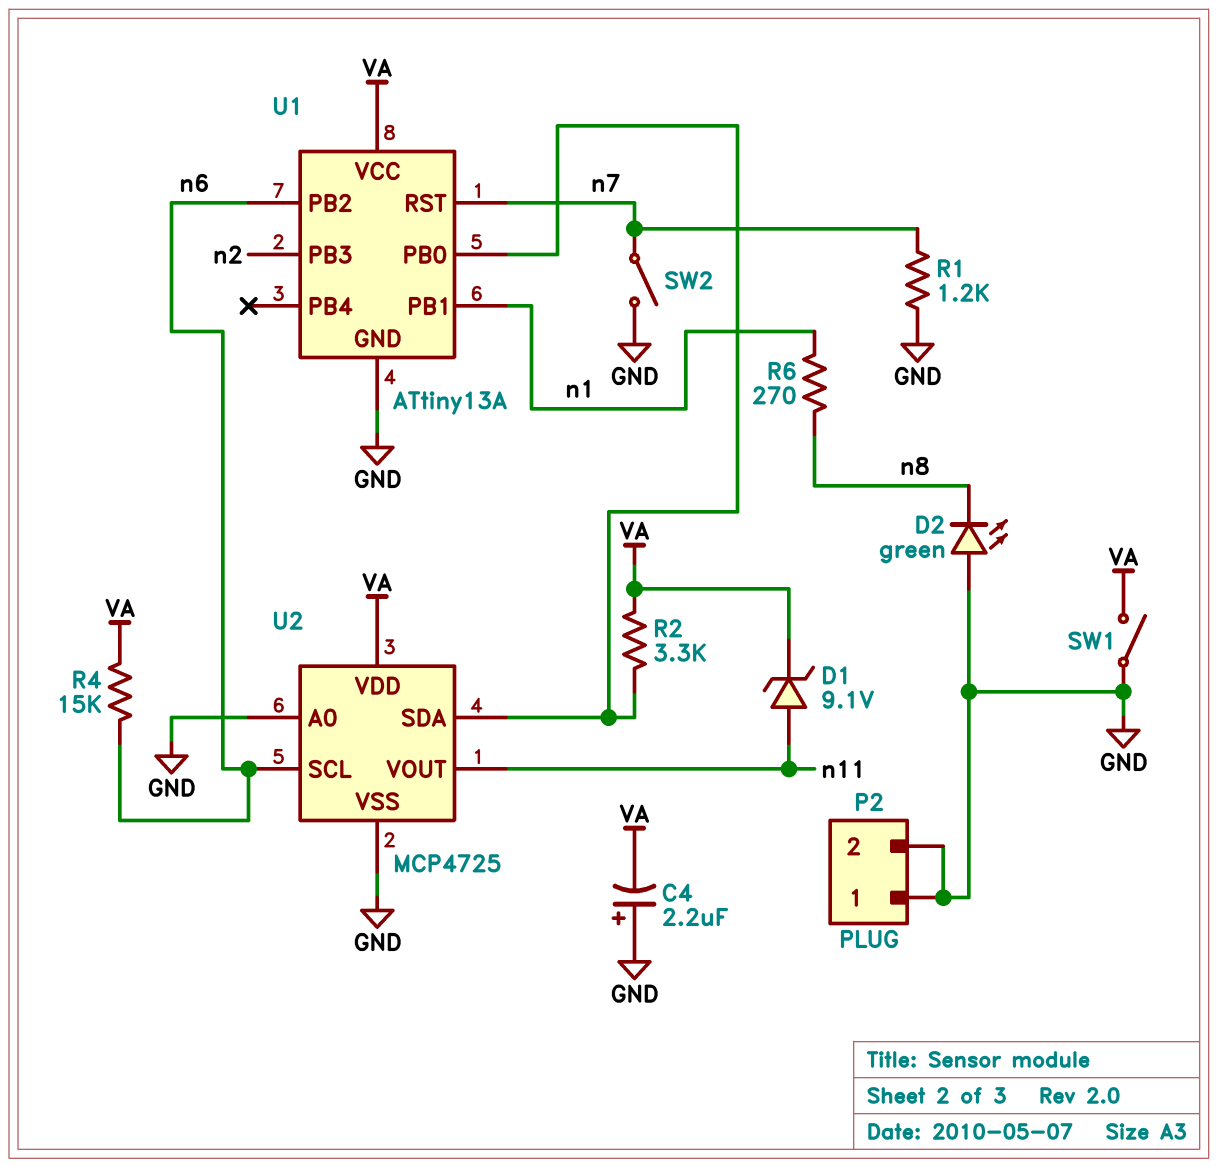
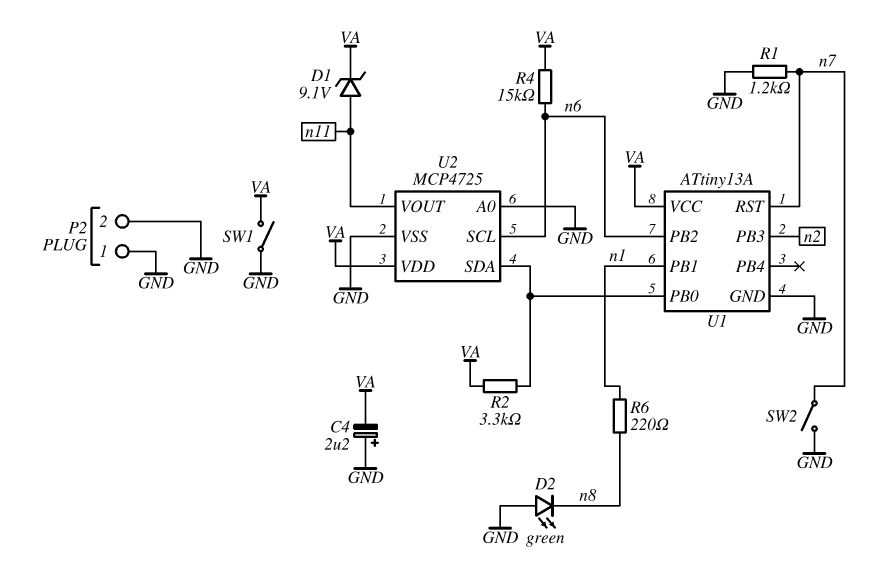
R6: 270 (n1, n8) -> 220 (n1, n8)

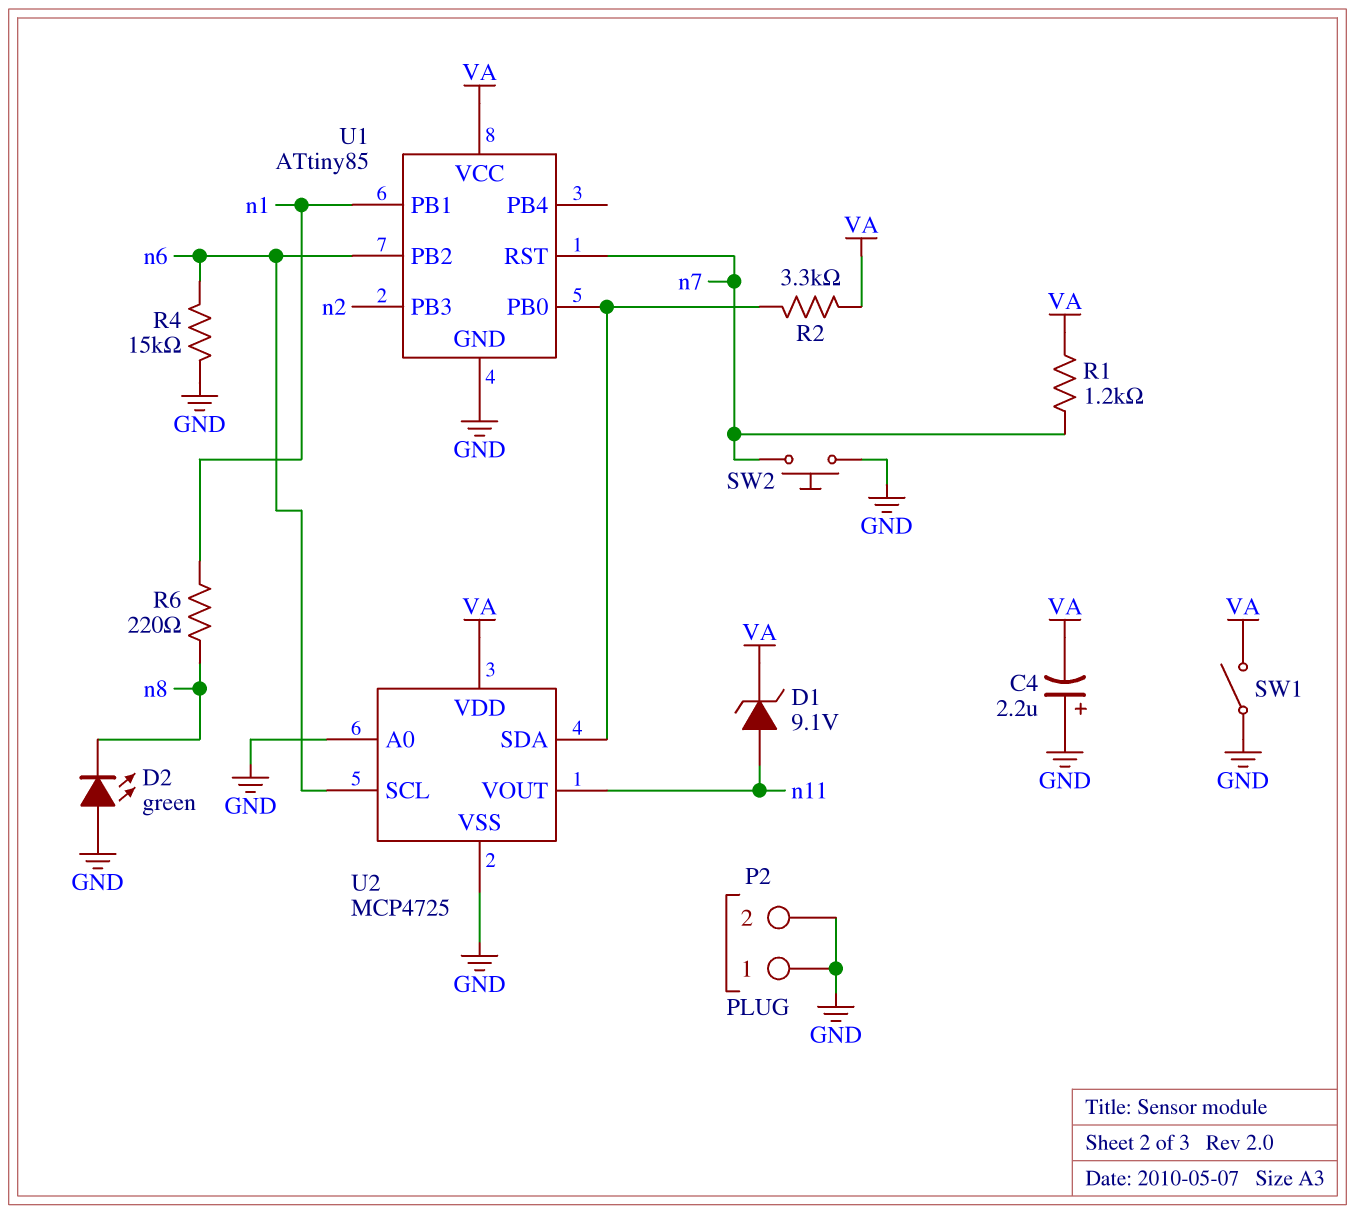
R1: 1.2k (GND, n7) -> 1.2k (VA, n7)
R4: 15k (VA, n6) -> 15k (GND, n6)
SW2: switch (GND, n7) -> button (GND, n7)
U1: ATtiny13A -> ATtiny85

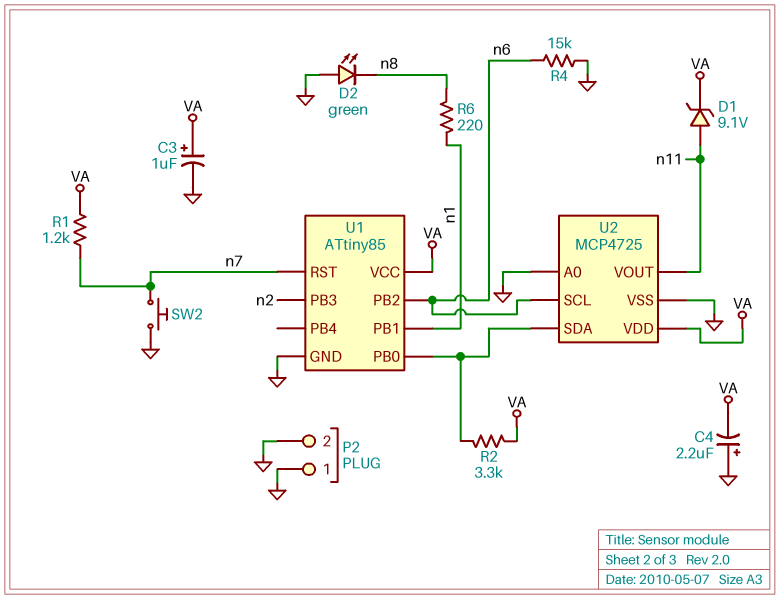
C3: none -> 1uF (plus VA, minus GND)
SW1: switch (GND, VA) -> none

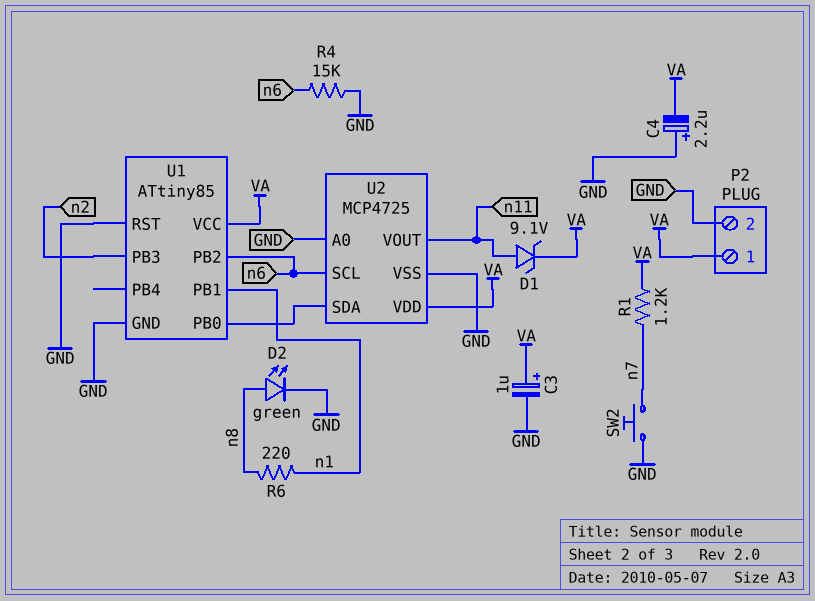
D2: LED green (A GND, K n8) -> LED green (A n8, K GND)
P2 pin 1: GND -> VA
R2: 3.3k (U1/PB0, VA) -> none
U1 pin RST: n7 -> GND

